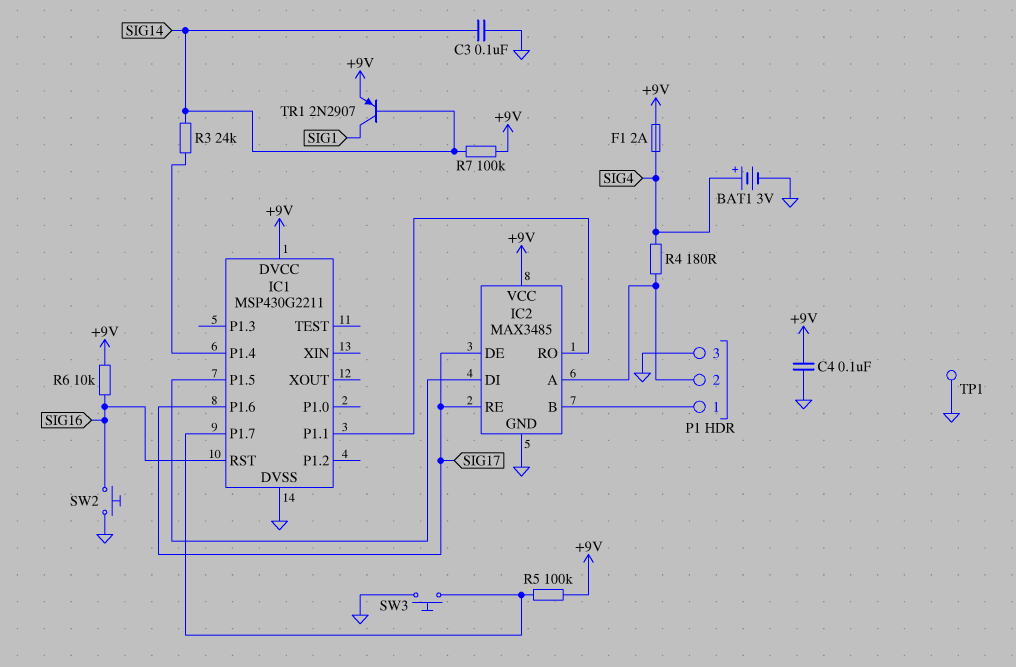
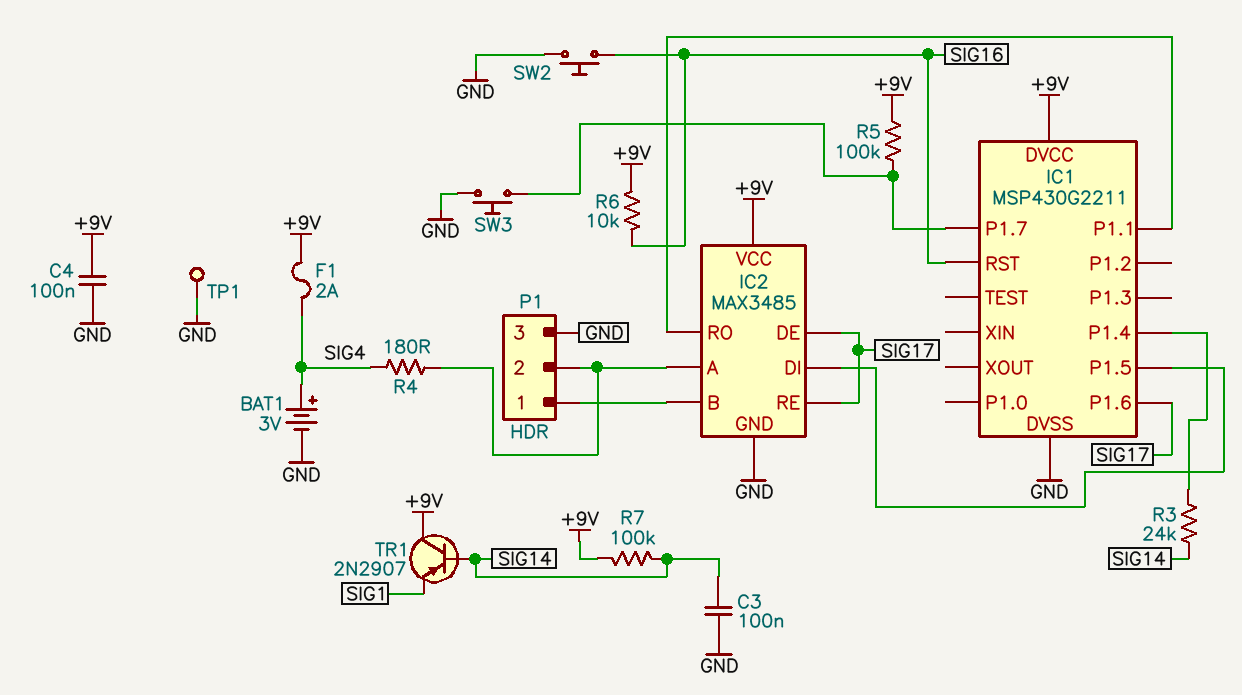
TR1: PNP 2N2907 (B SIG14, C SIG1, E +9V) -> PNP 2N2907 (B SIG14, C +9V, E SIG1)

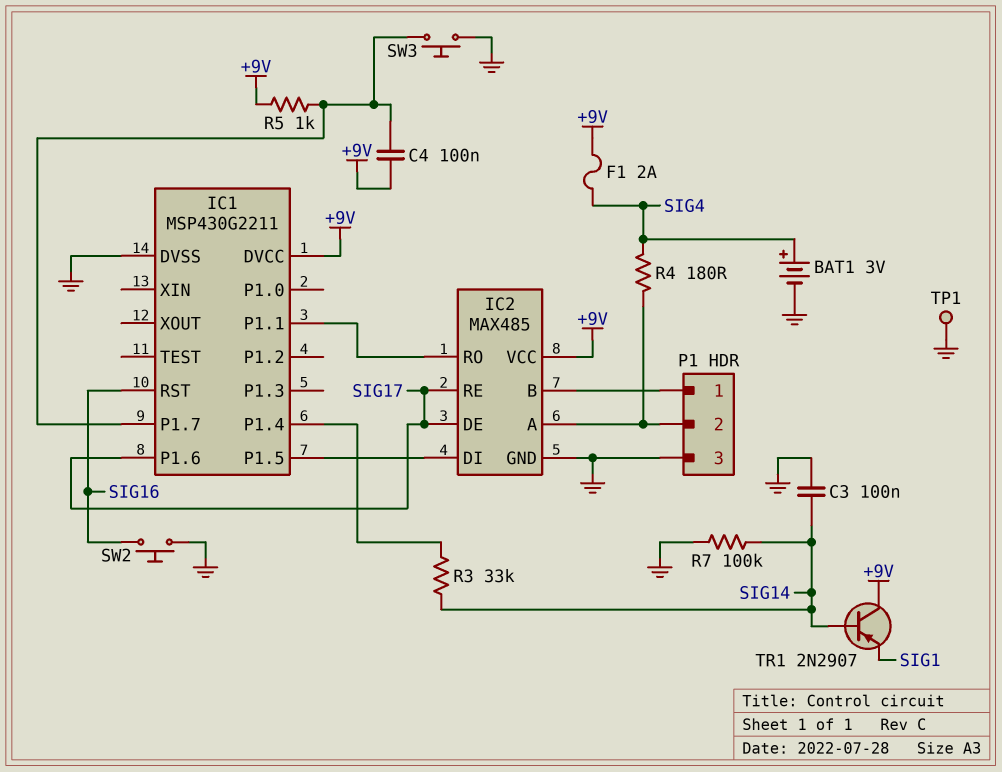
C4: 100nF (+9V, GND) -> 100nF (+9V, IC1/P1.7)
IC2: MAX3485 -> MAX485
R3: 24k (IC1/P1.4, SIG14) -> 33k (IC1/P1.4, SIG14)
R5: 100k (+9V, IC1/P1.7) -> 1k (+9V, IC1/P1.7)
R6: 10k (+9V, SIG16) -> none
R7: 100k (+9V, SIG14) -> 100k (GND, SIG14)

